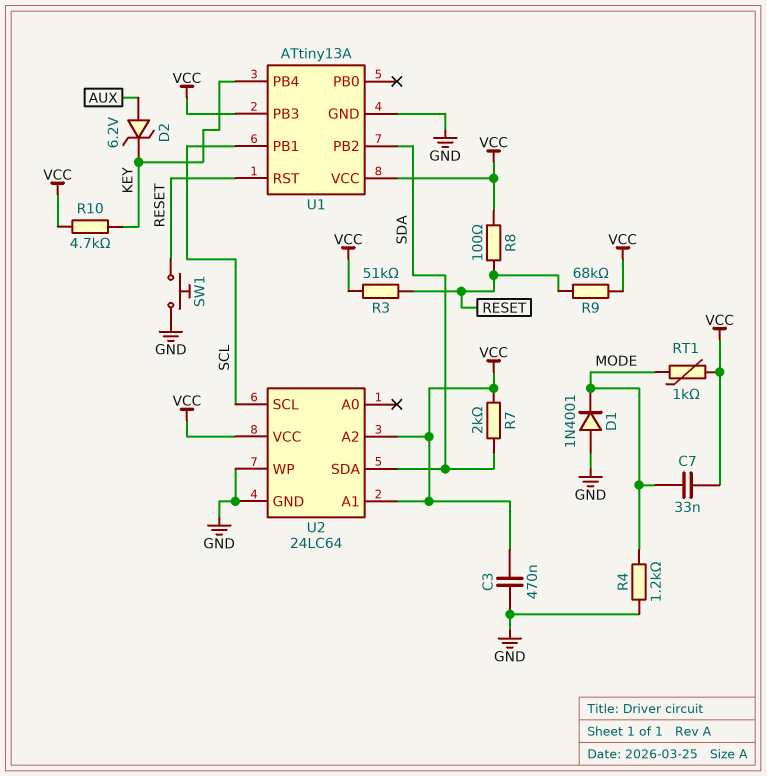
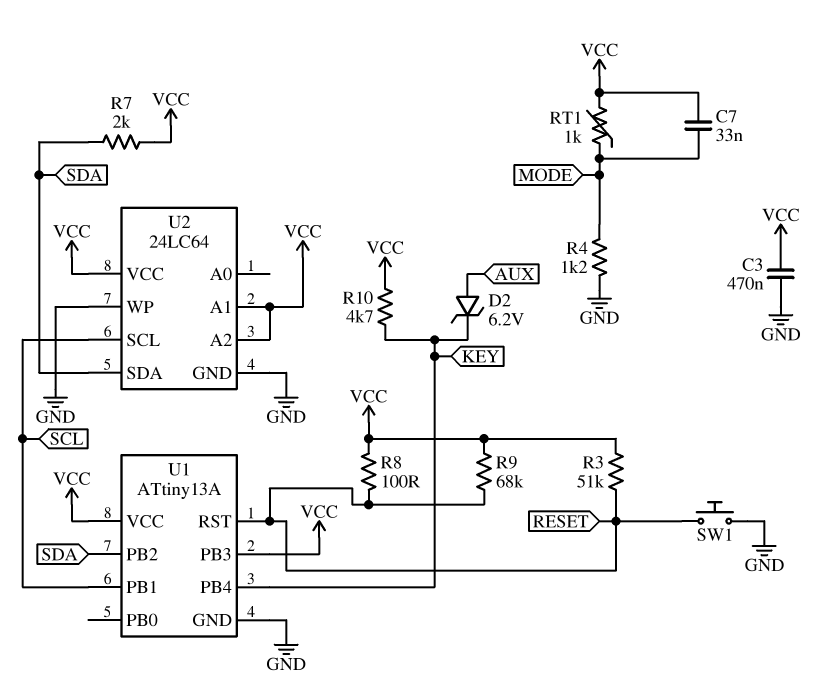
D1: diode 1N4001 (A GND, K MODE) -> none

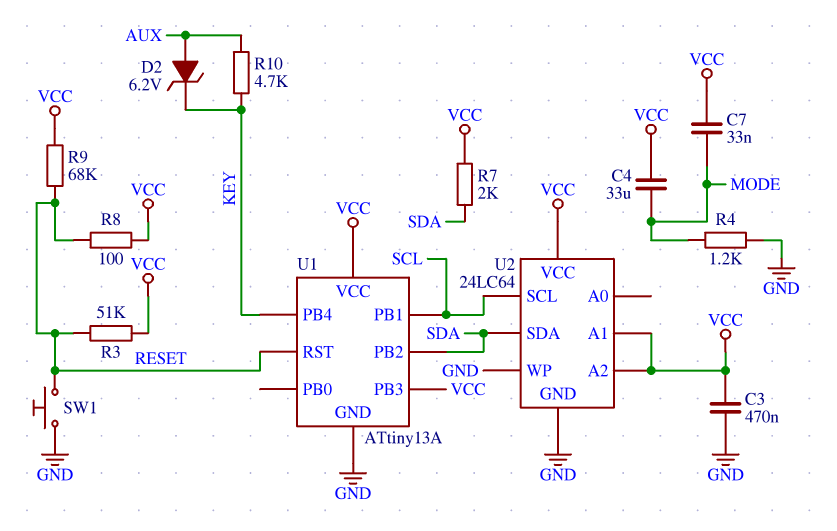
C4: none -> 33uF (MODE, VCC)
R10: 4.7k (KEY, VCC) -> 4.7k (AUX, KEY)
RT1: 1k (MODE, VCC) -> none

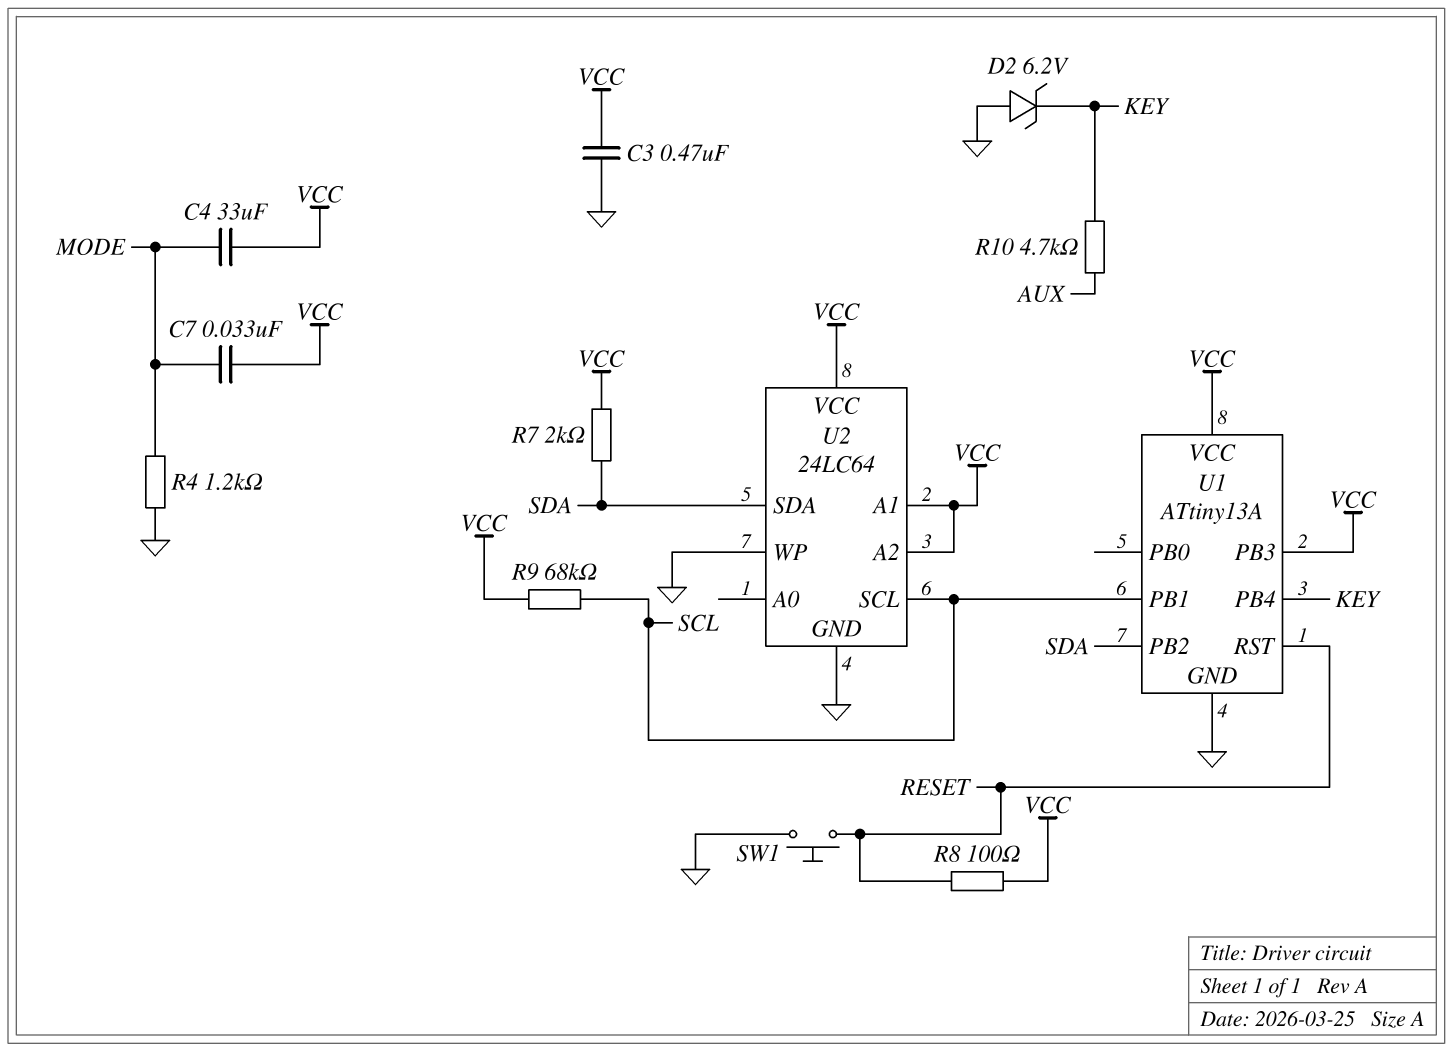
D2: zener 6.2V (A AUX, K KEY) -> zener 6.2V (A GND, K KEY)
R3: 51k (RESET, VCC) -> none
R9: 68k (RESET, VCC) -> 68k (SCL, VCC)

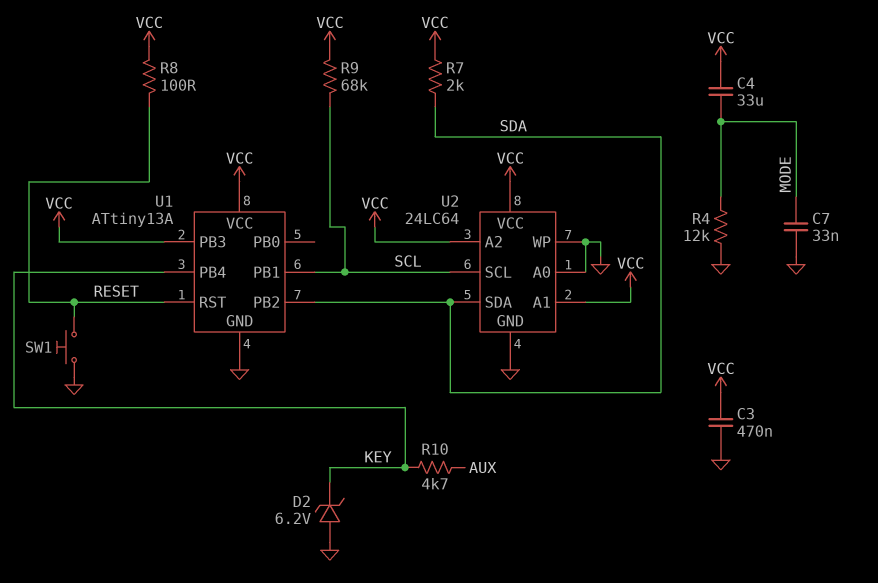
C7: 33nF (MODE, VCC) -> 33nF (GND, MODE)
R4: 1.2k (GND, MODE) -> 12k (GND, MODE)
U2 pin A0: none -> GND

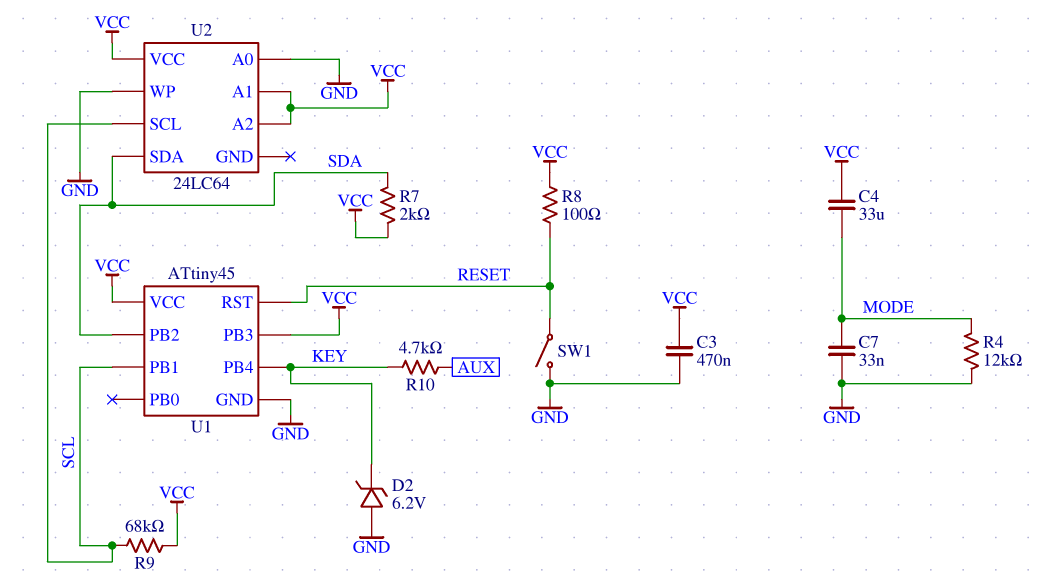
SW1: button (GND, RESET) -> switch (GND, RESET)
U1: ATtiny13A -> ATtiny45
U2 pin GND: GND -> none

